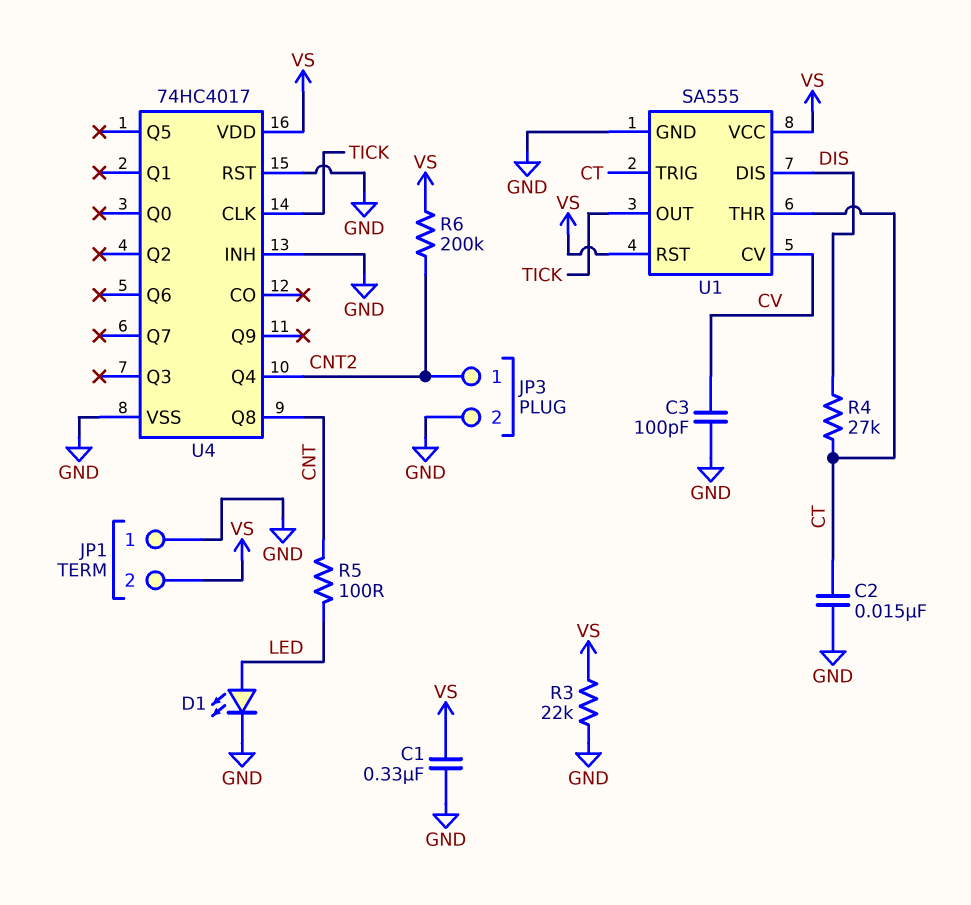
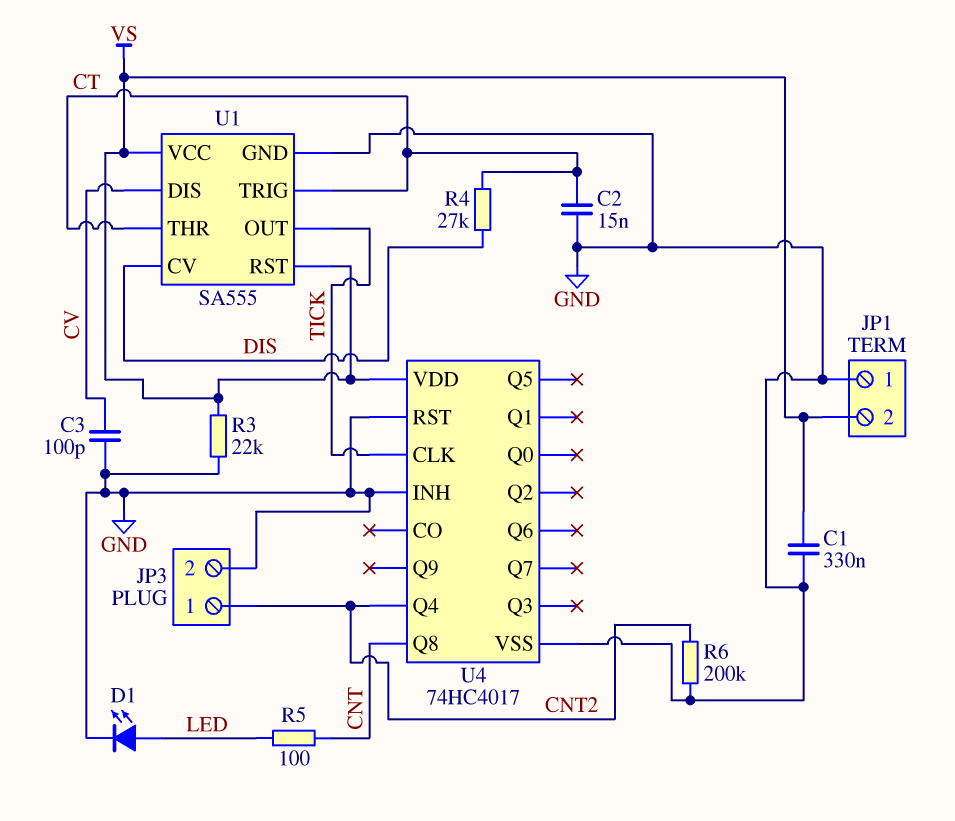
R6: 200k (CNT2, VS) -> 200k (CNT2, GND)
U1 pin CV: CV -> DIS
U1 pin DIS: DIS -> CV

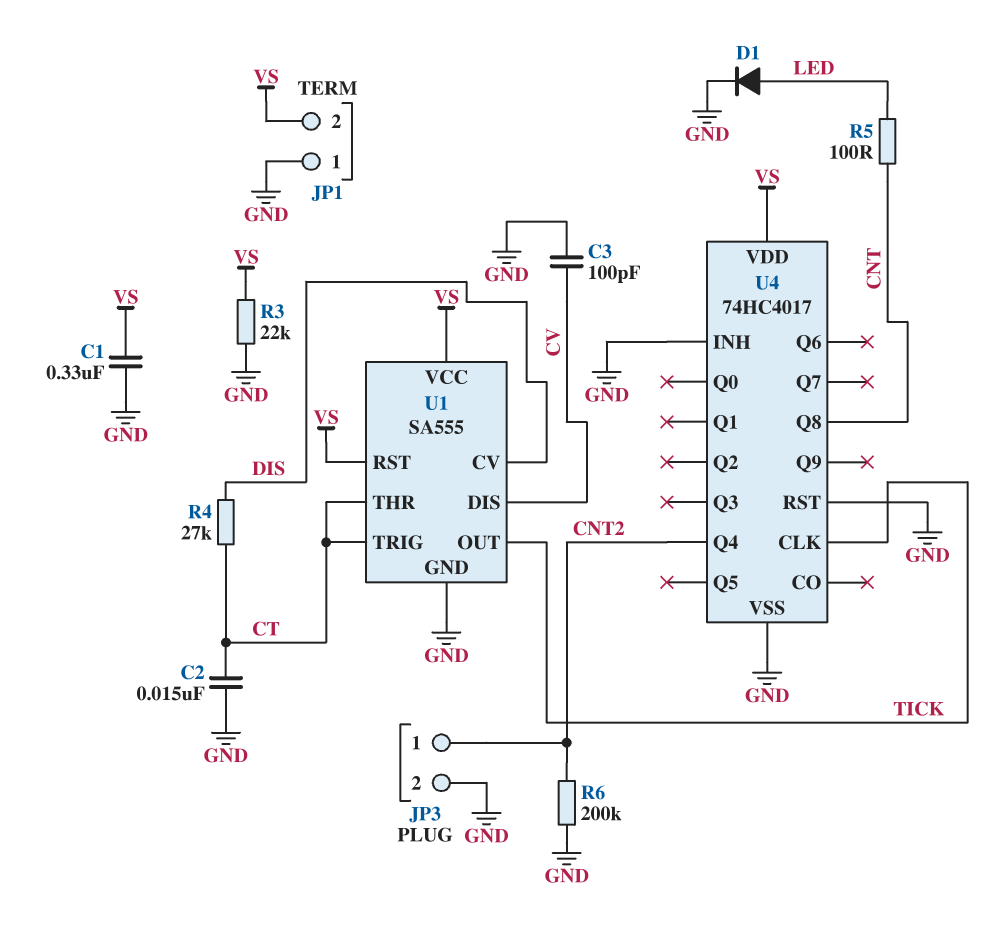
D1: LED (A LED, K GND) -> diode (A LED, K GND)

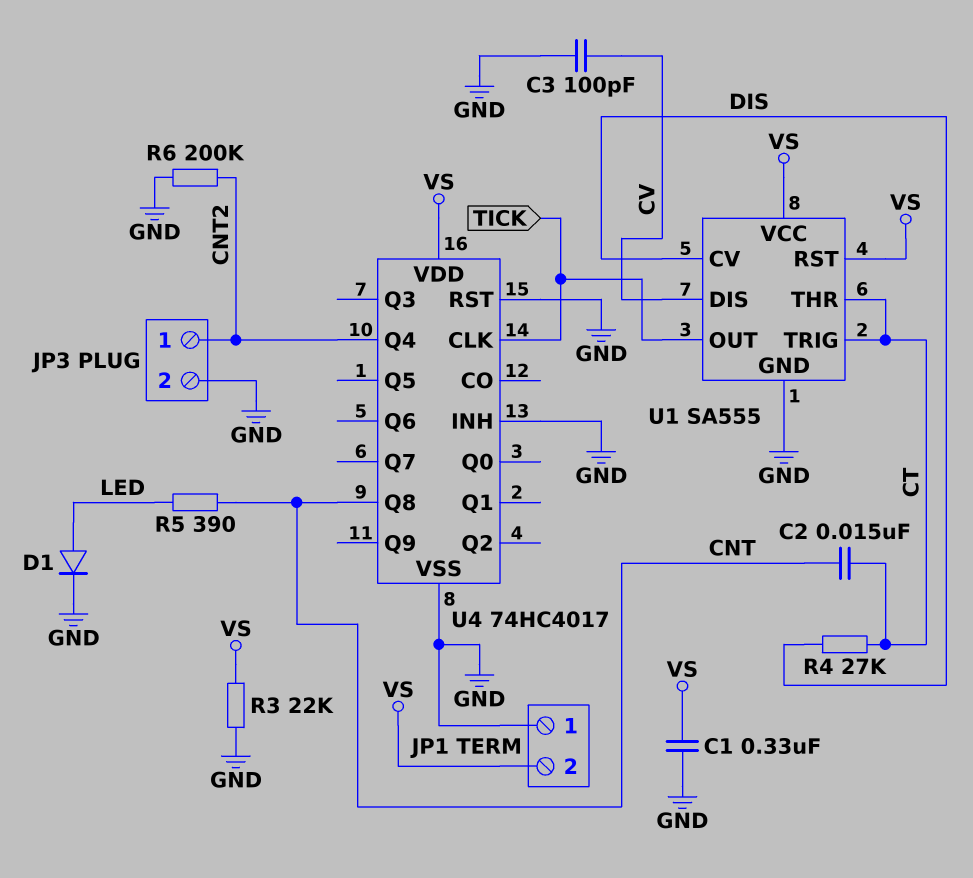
C2: 15nF (CT, GND) -> 15nF (CNT, CT)
R5: 100 (CNT, LED) -> 390 (CNT, LED)

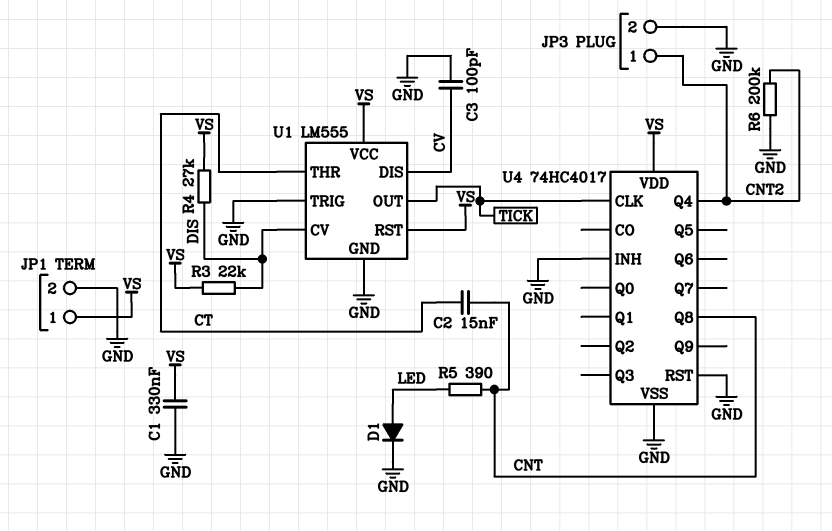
JP1 pin 1: GND -> VS
JP1 pin 2: VS -> GND
R3: 22k (GND, VS) -> 22k (DIS, VS)
R4: 27k (CT, DIS) -> 27k (DIS, VS)
U1: SA555 -> LM555
U1 pin TRIG: CT -> GND

